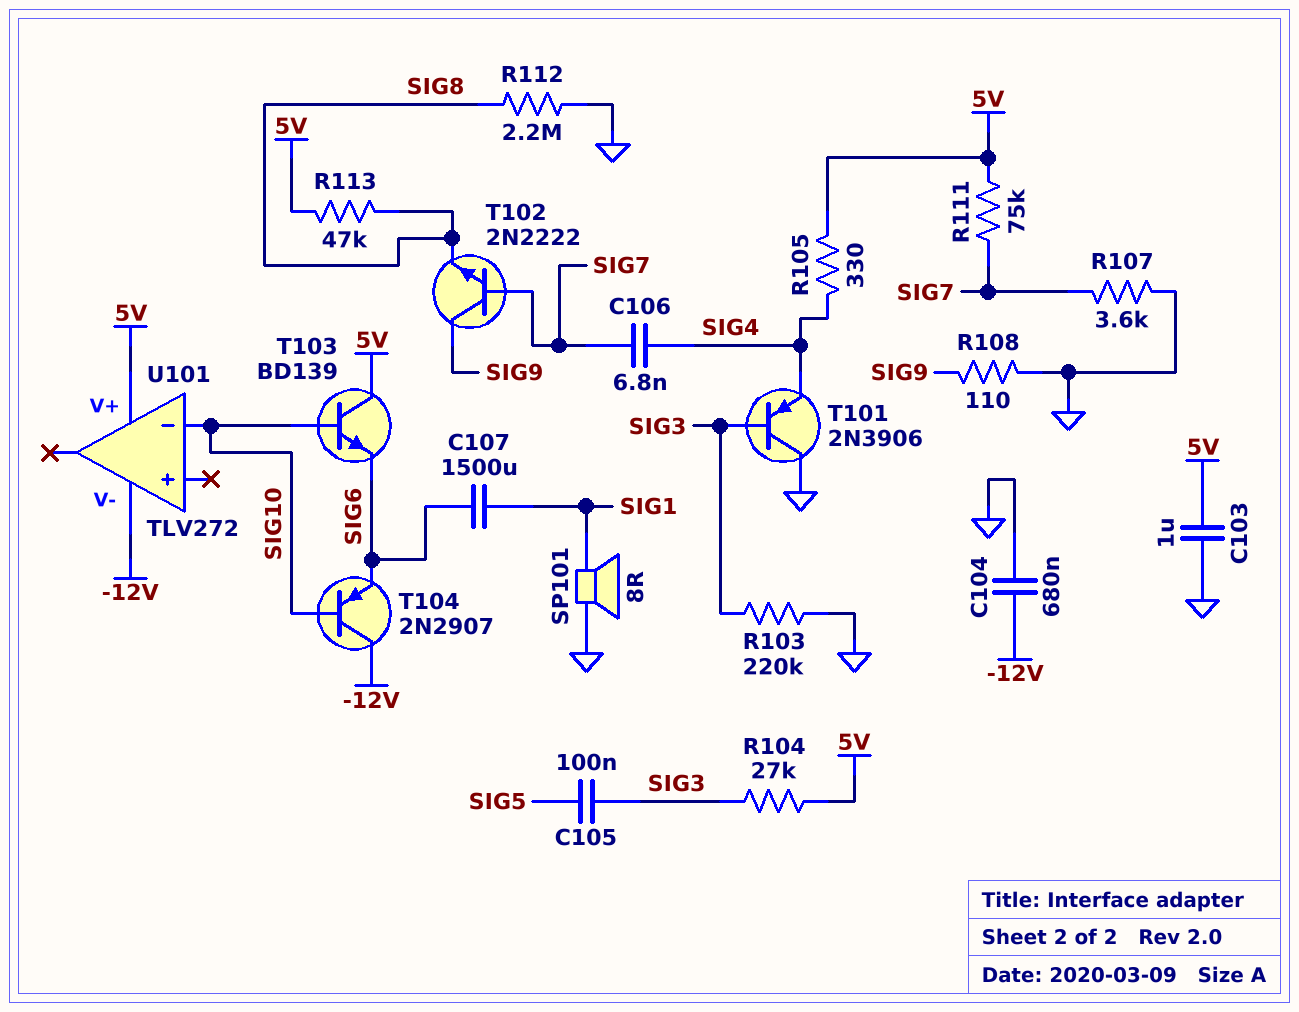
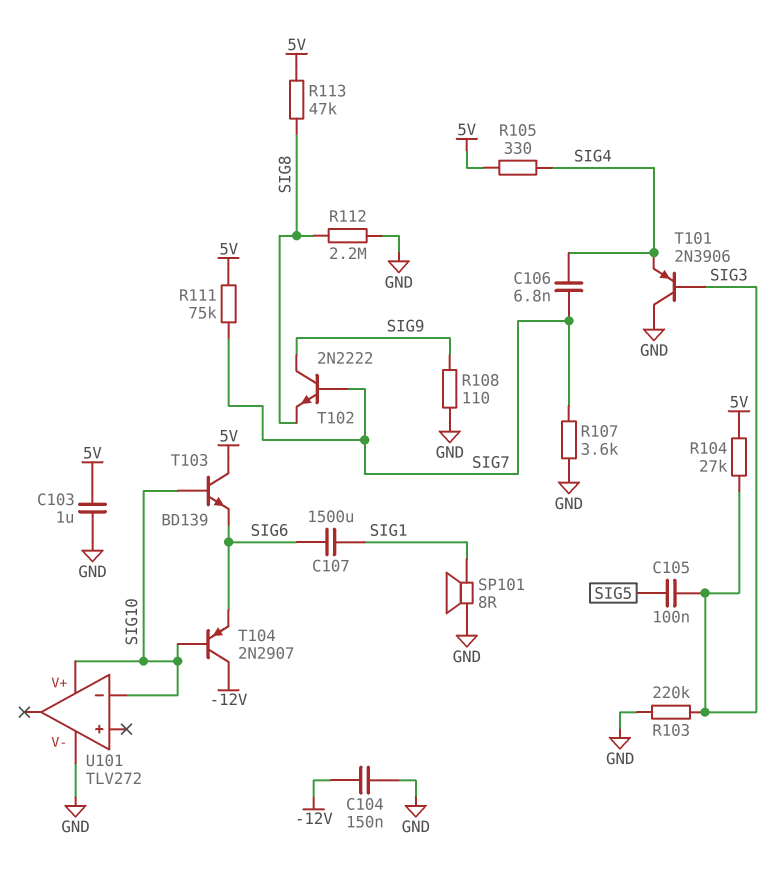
C104: 680nF (-12V, GND) -> 150nF (-12V, GND)
U101 pin V+: 5V -> SIG10
U101 pin V-: -12V -> GND

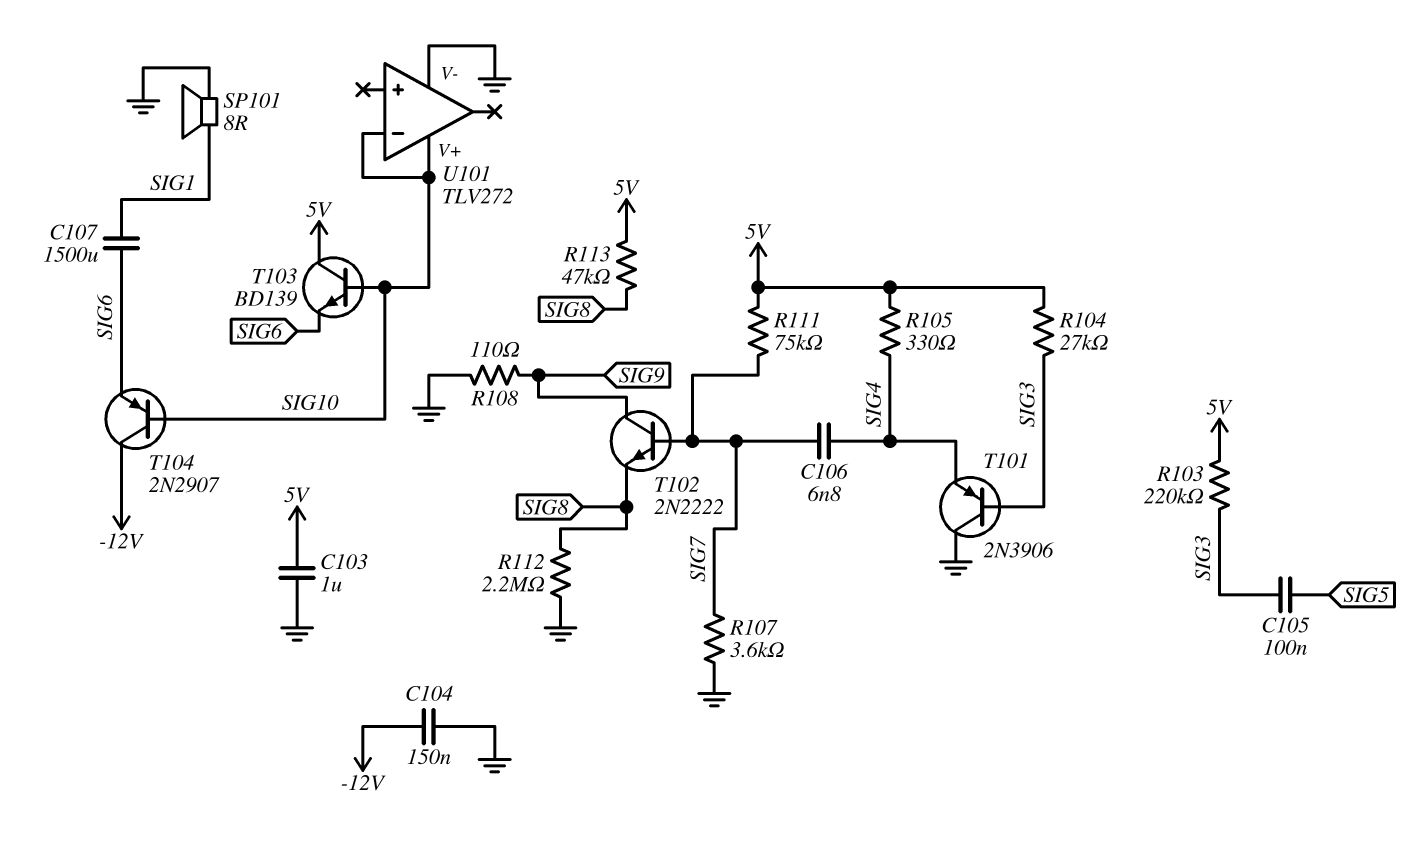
R103: 220k (GND, SIG3) -> 220k (5V, SIG3)

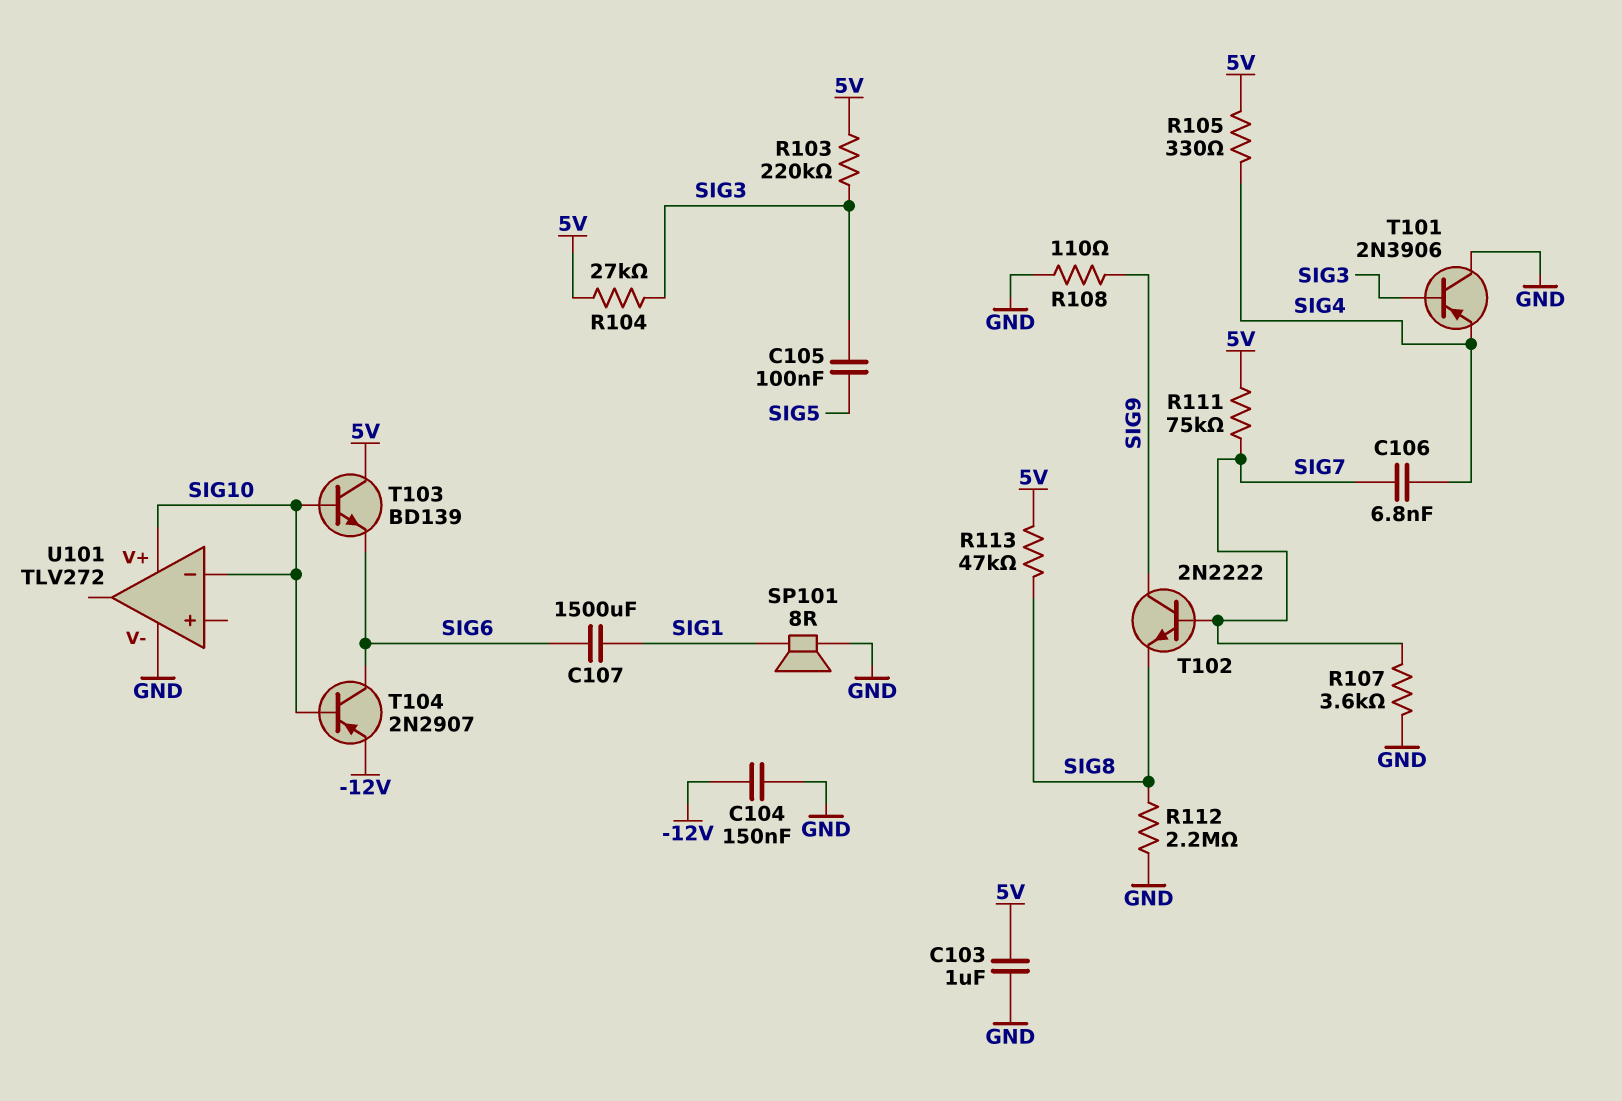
T104: PNP 2N2907 (B SIG10, C -12V, E SIG6) -> PNP 2N2907 (B SIG10, C SIG6, E -12V)

